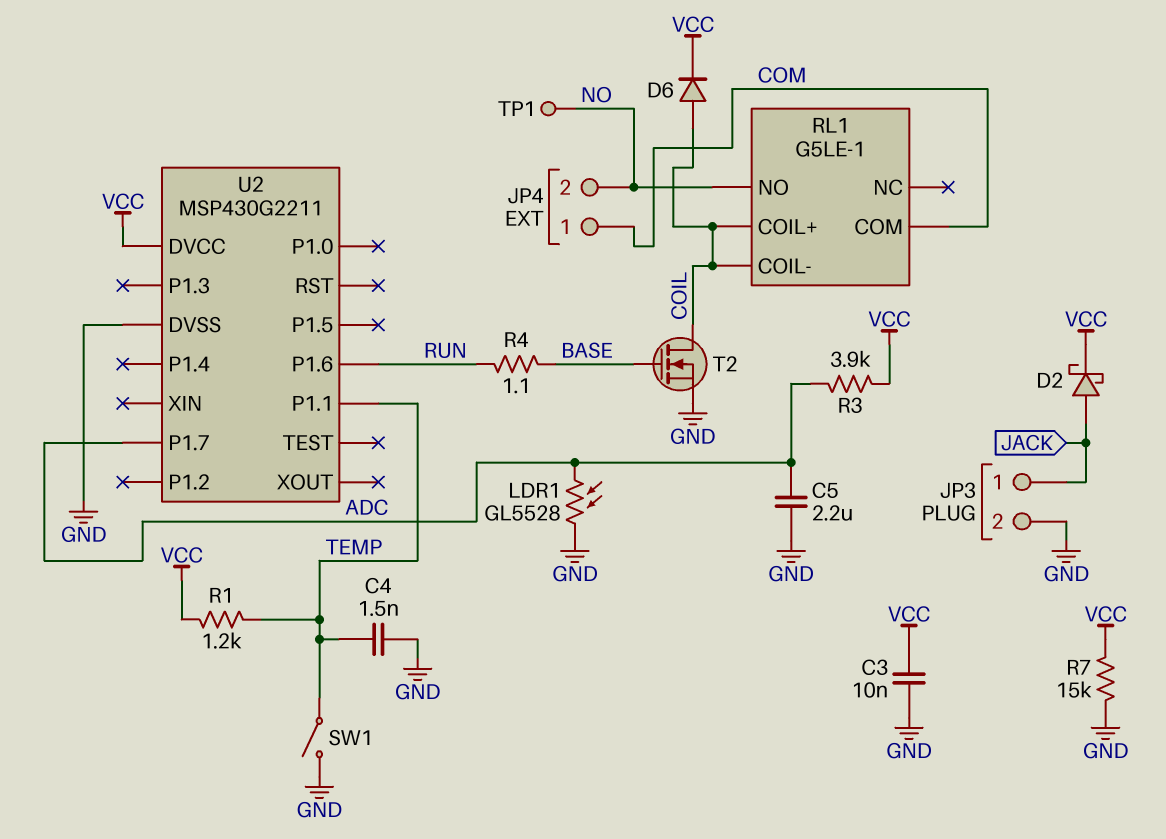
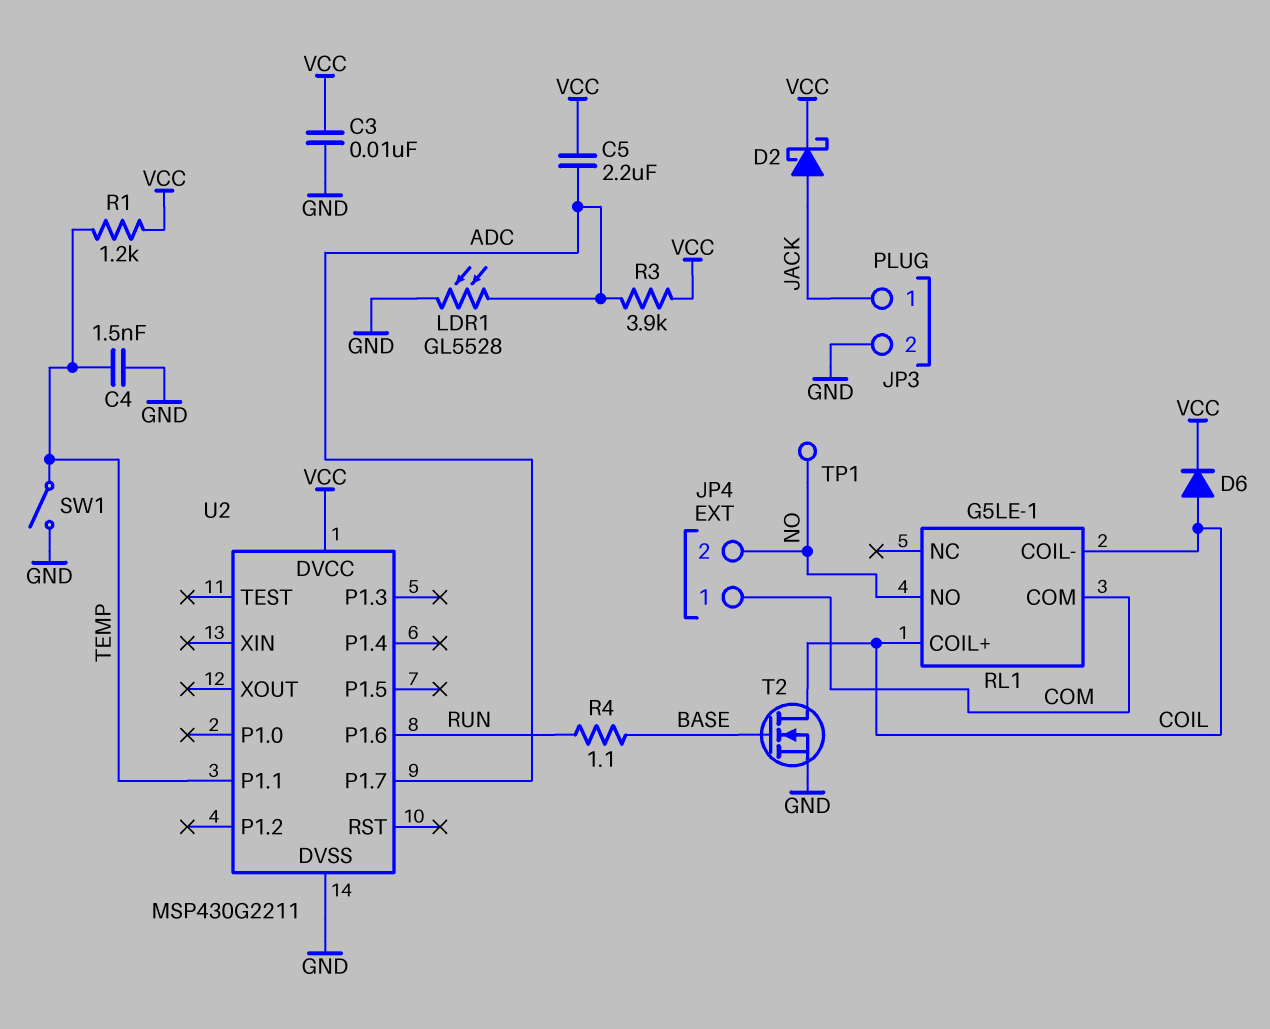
C5: 2.2uF (ADC, GND) -> 2.2uF (ADC, VCC)
R7: 15k (GND, VCC) -> none

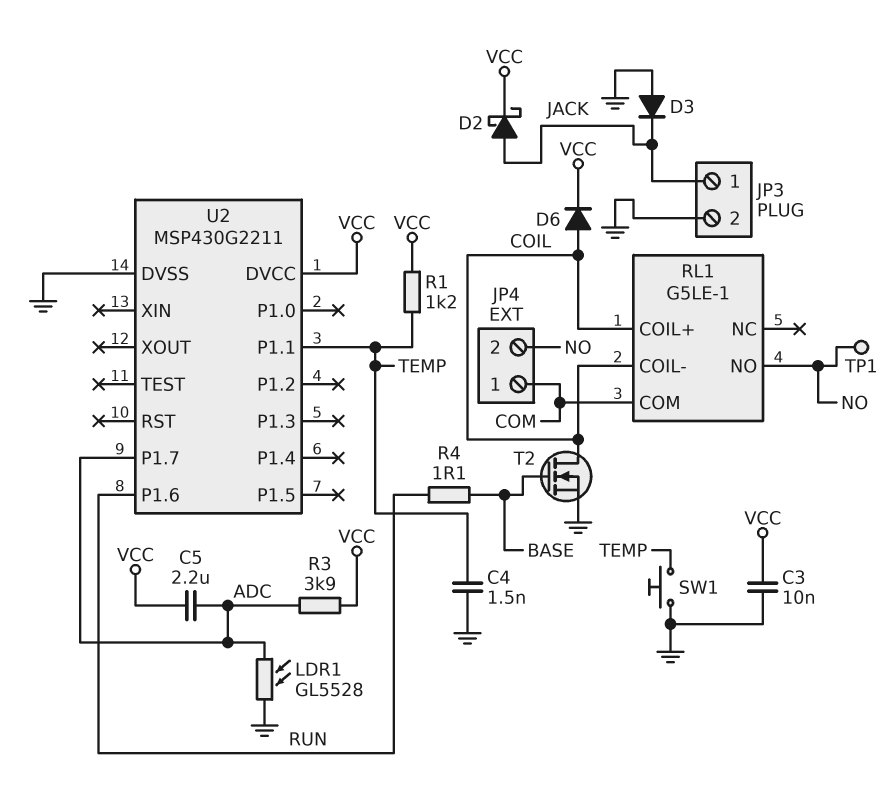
D3: none -> diode (A GND, K JACK)
SW1: switch (GND, TEMP) -> button (GND, TEMP)

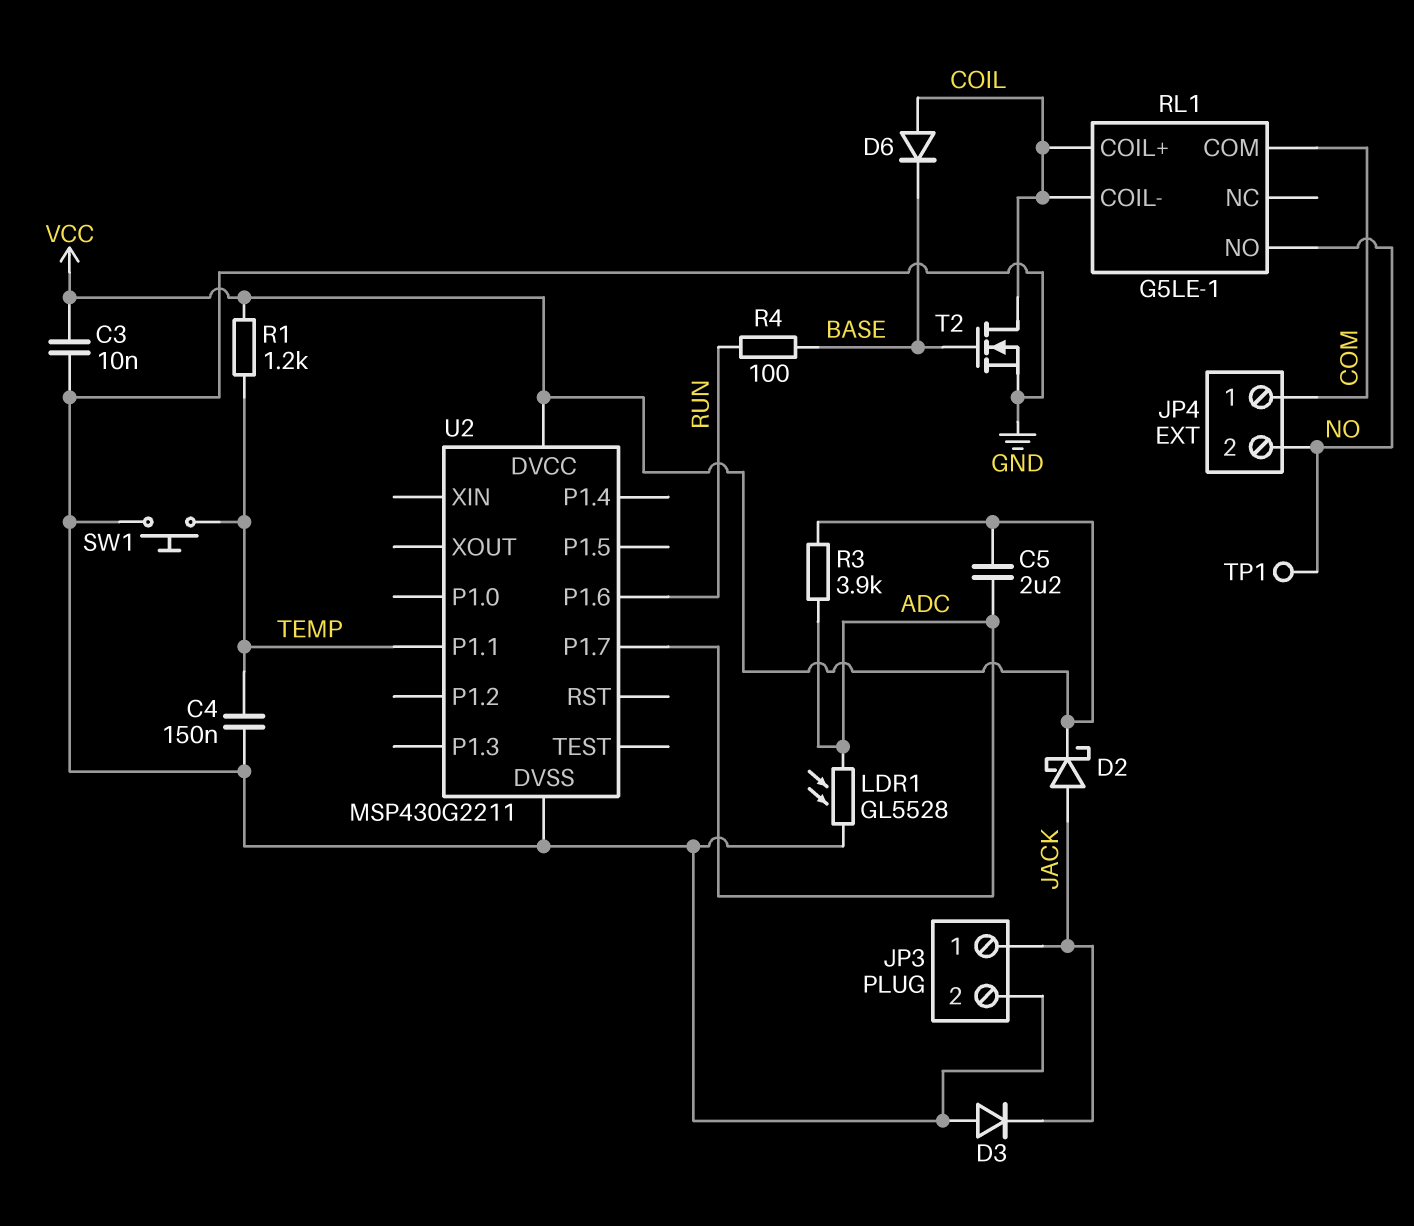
C4: 1.5nF (GND, TEMP) -> 150nF (GND, TEMP)
D6: diode (A COIL, K VCC) -> diode (A COIL, K BASE)
R4: 1.1 (BASE, RUN) -> 100 (BASE, RUN)

